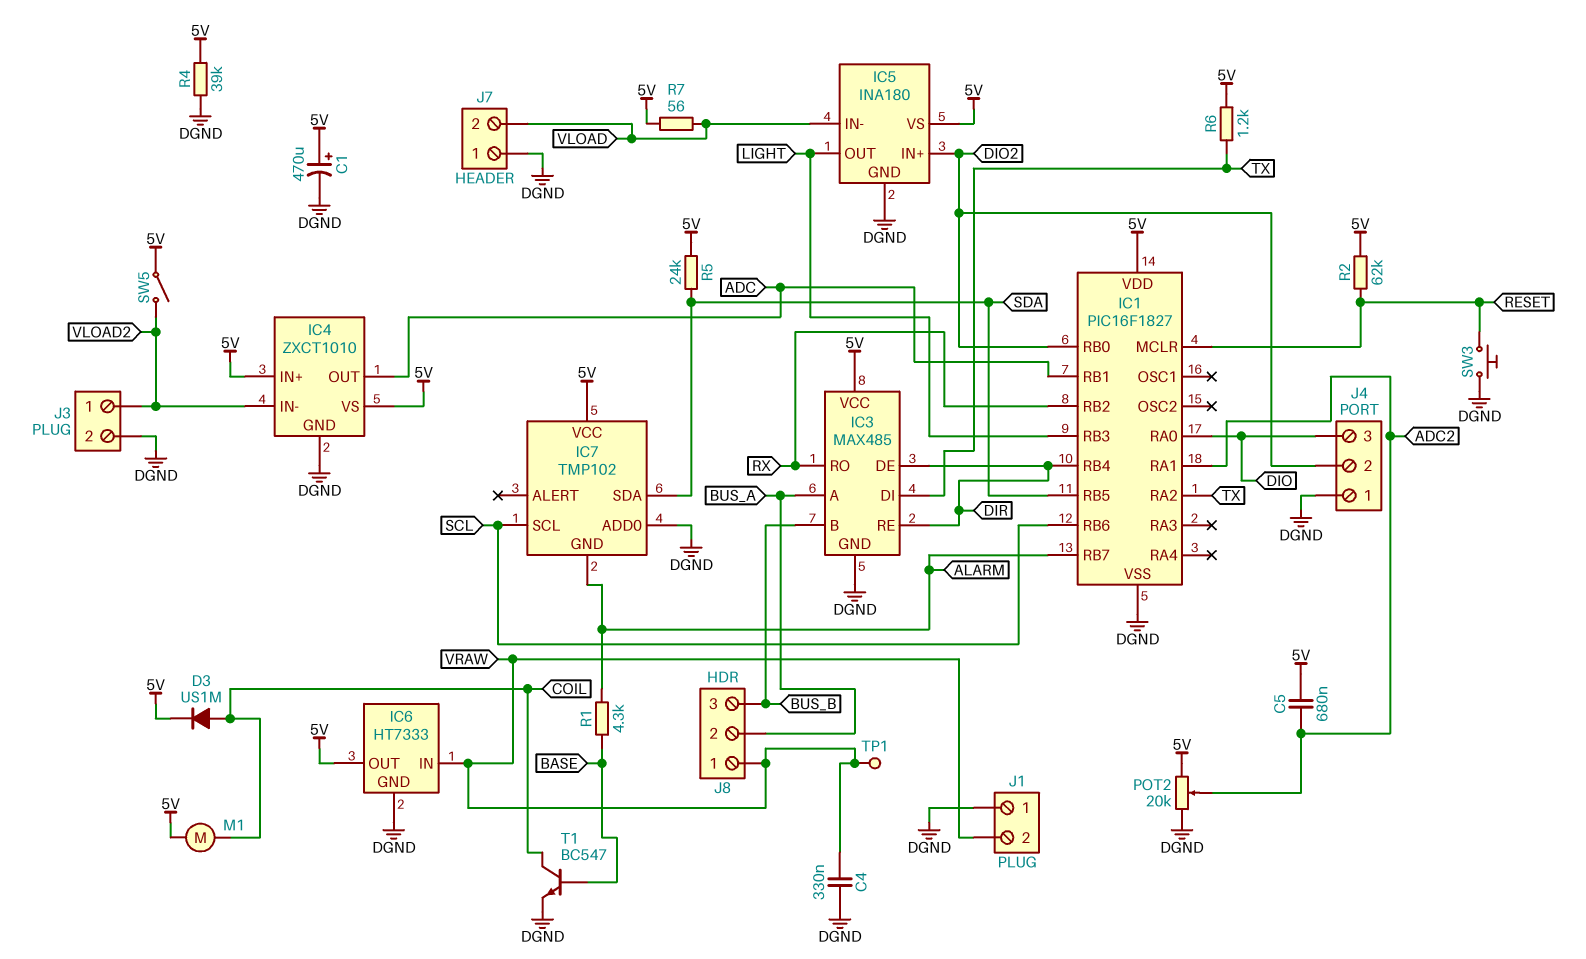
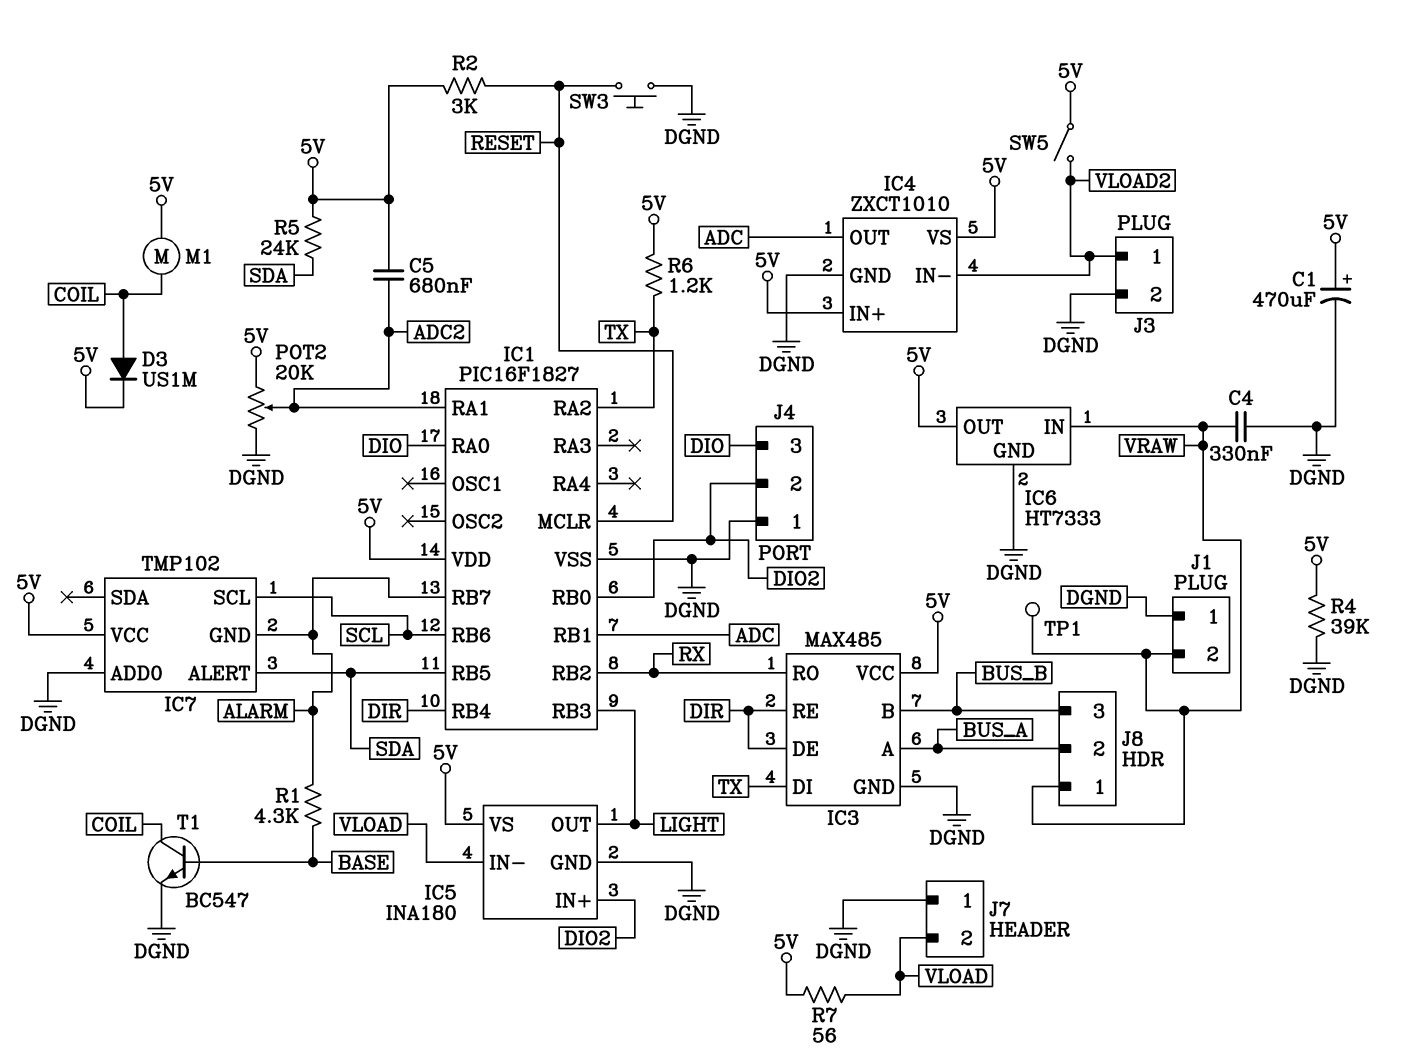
IC7 pin ALERT: none -> SDA
IC7 pin SDA: SDA -> none
R2: 62k (5V, RESET) -> 3k (5V, RESET)

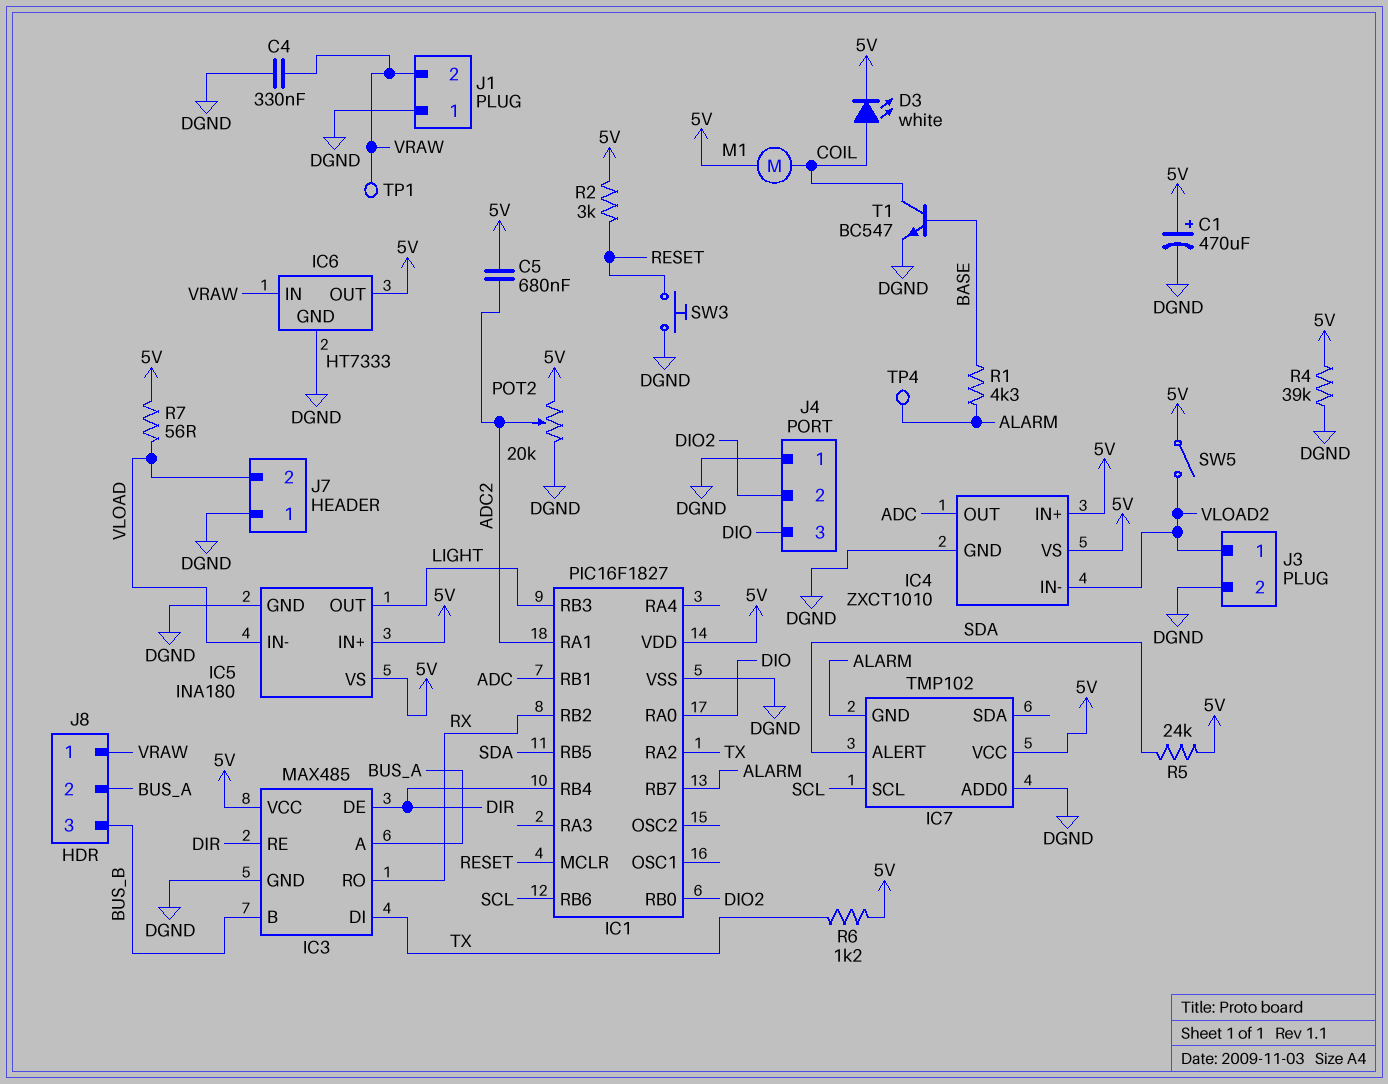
D3: diode US1M (A COIL, K 5V) -> LED white (A COIL, K 5V)
IC5 pin IN+: DIO2 -> 5V
TP4: none -> test point (ALARM)

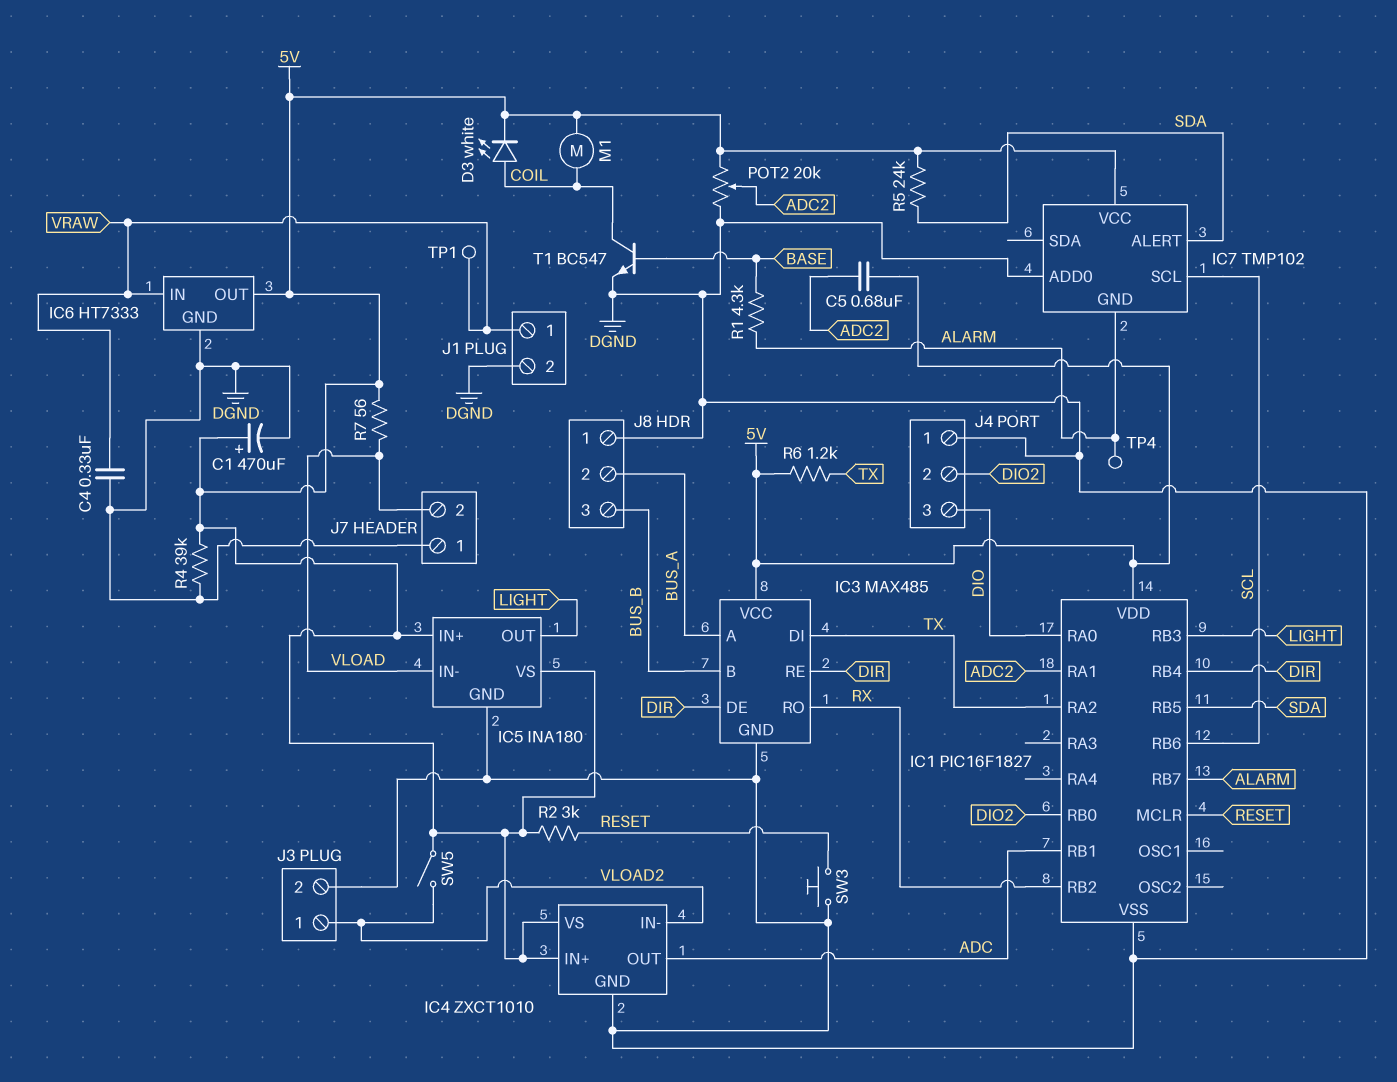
J1 pin 1: DGND -> VRAW
J1 pin 2: VRAW -> DGND
J8 pin 1: VRAW -> DGND

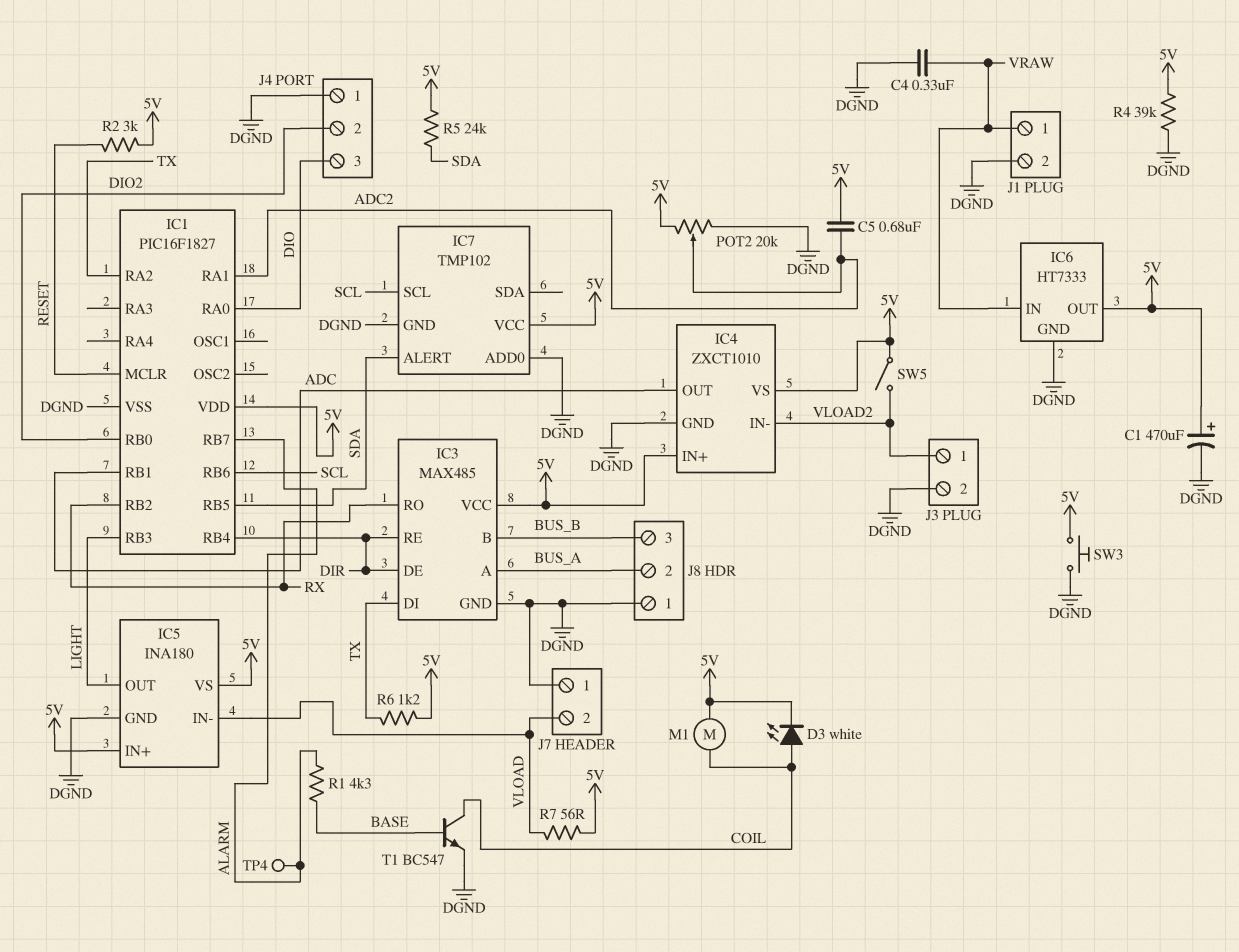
IC7 pin GND: ALARM -> DGND
SW3: button (DGND, RESET) -> button (5V, DGND)
TP1: test point (VRAW) -> none

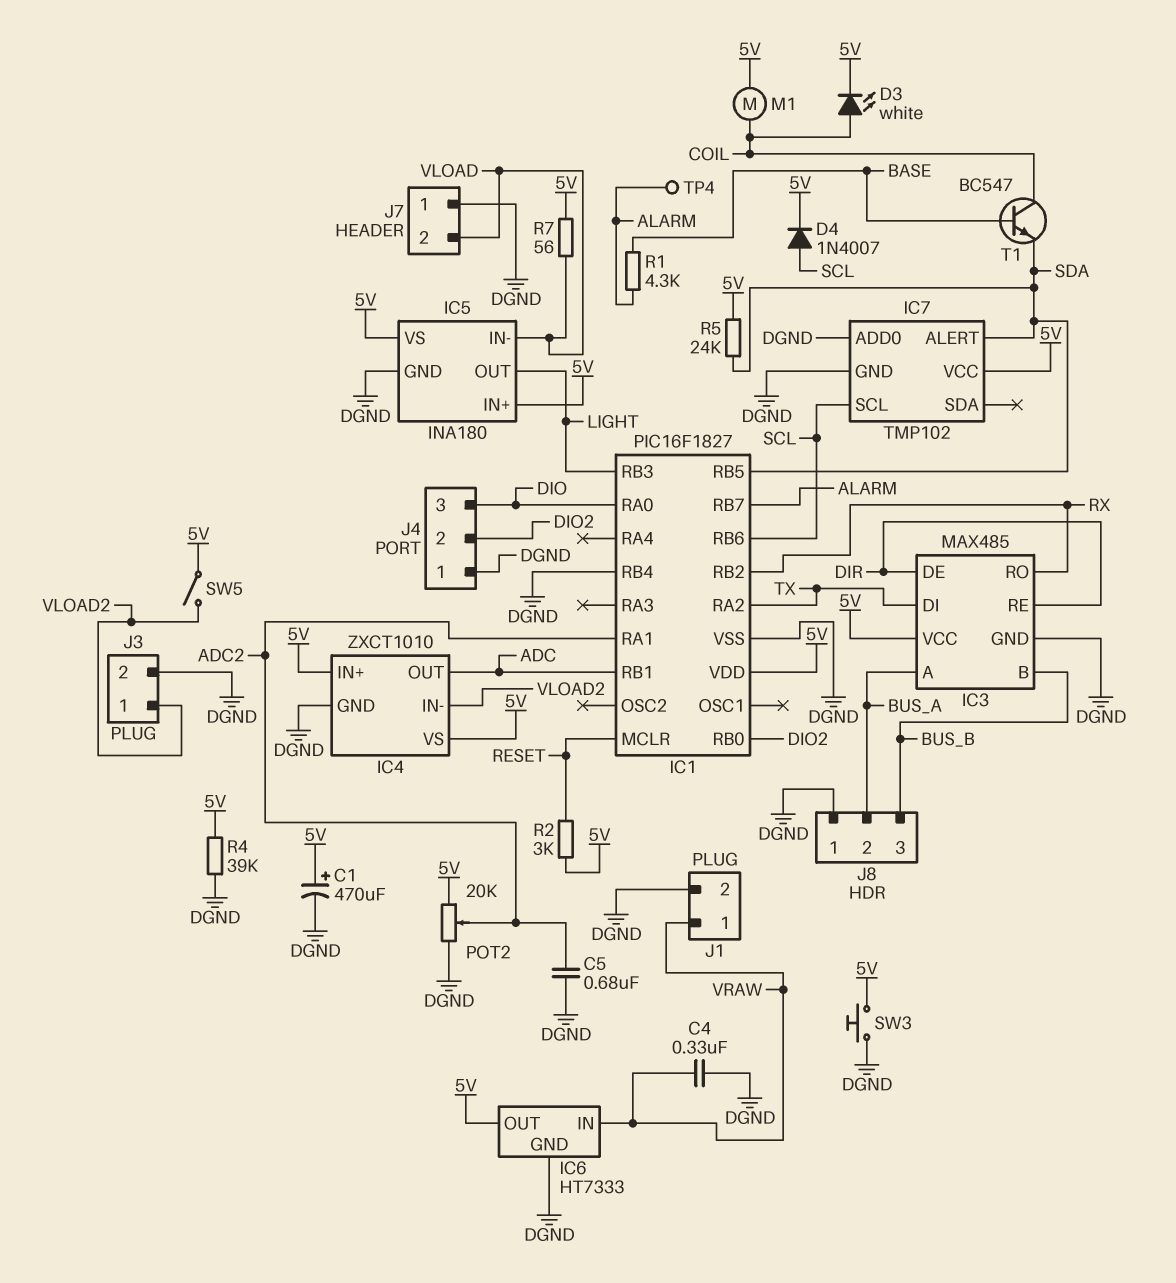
C5: 680nF (5V, ADC2) -> 680nF (ADC2, DGND)
D4: none -> diode 1N4007 (A SCL, K 5V)
IC1 pin RB4: DIR -> DGND
R6: 1.2k (5V, TX) -> none
T1: NPN BC547 (B BASE, C COIL, E DGND) -> NPN BC547 (B BASE, C COIL, E SDA)

